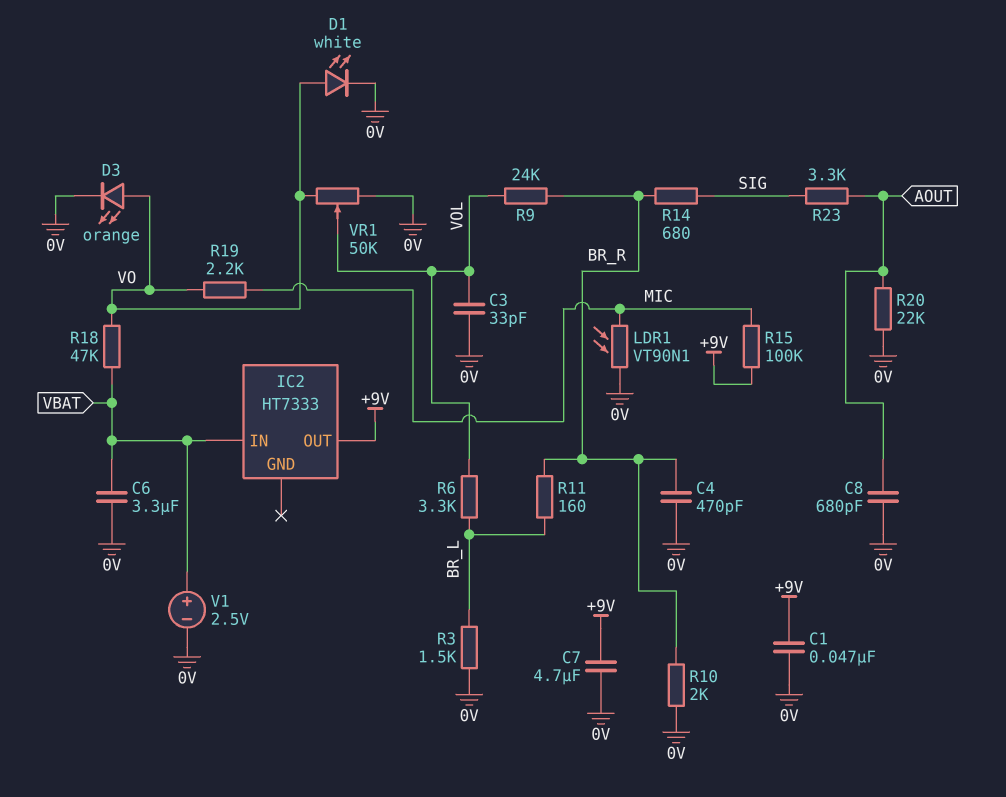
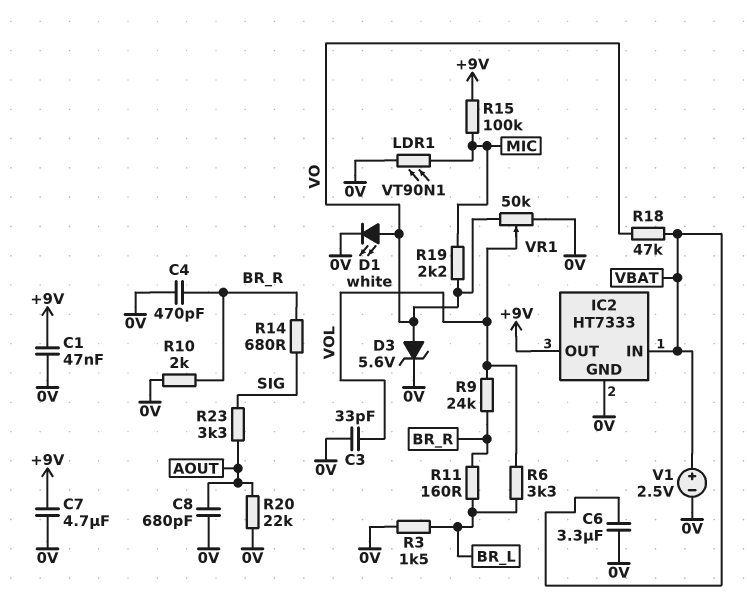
D3: LED orange (A VO, K 0V) -> zener 5.6V (A VO, K 0V)
IC2 pin GND: none -> 0V

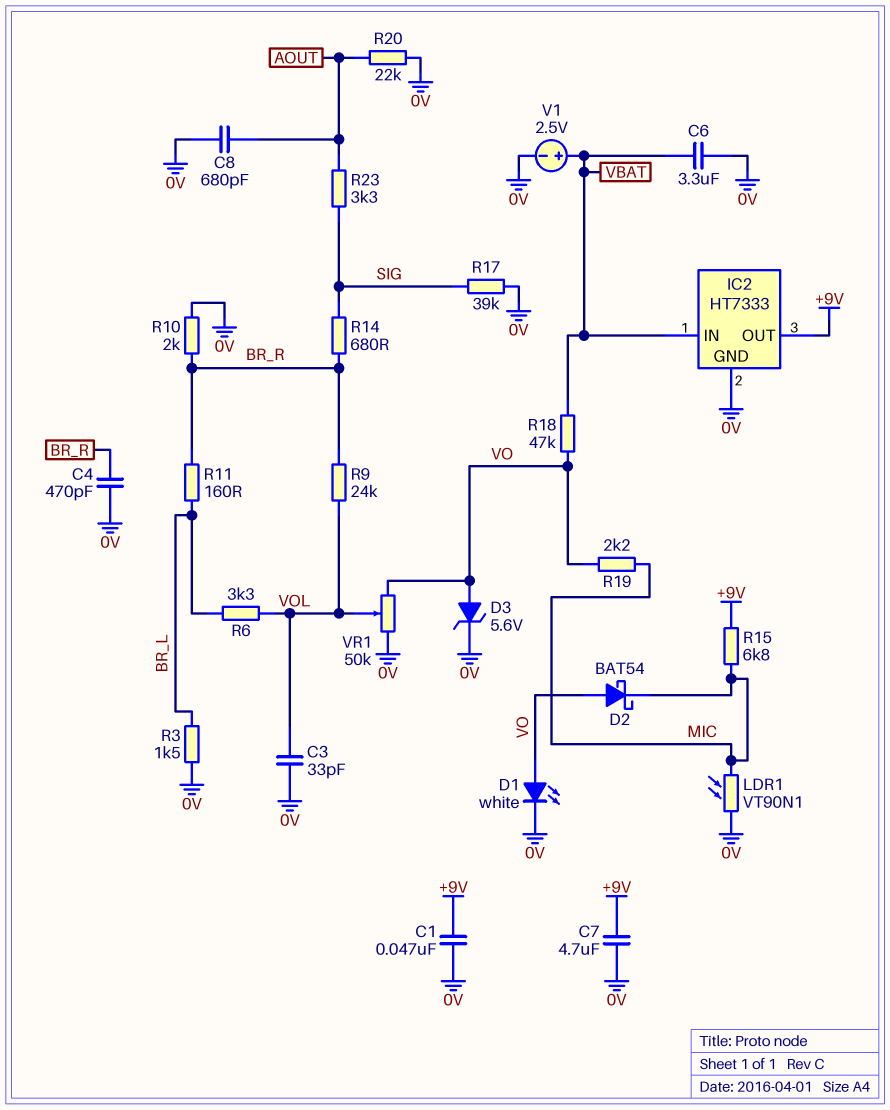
D2: none -> schottky BAT54 (A VO, K MIC)
R15: 100k (+9V, MIC) -> 6.8k (+9V, MIC)
R17: none -> 39k (0V, SIG)

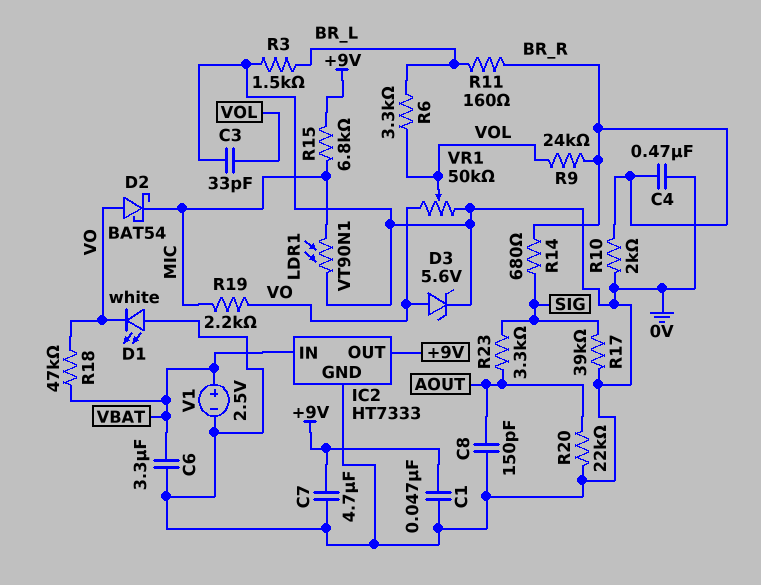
C4: 470pF (0V, BR_R) -> 470nF (0V, BR_R)
C8: 680pF (0V, AOUT) -> 150pF (0V, AOUT)
D1: LED white (A VO, K 0V) -> LED white (A 0V, K VO)

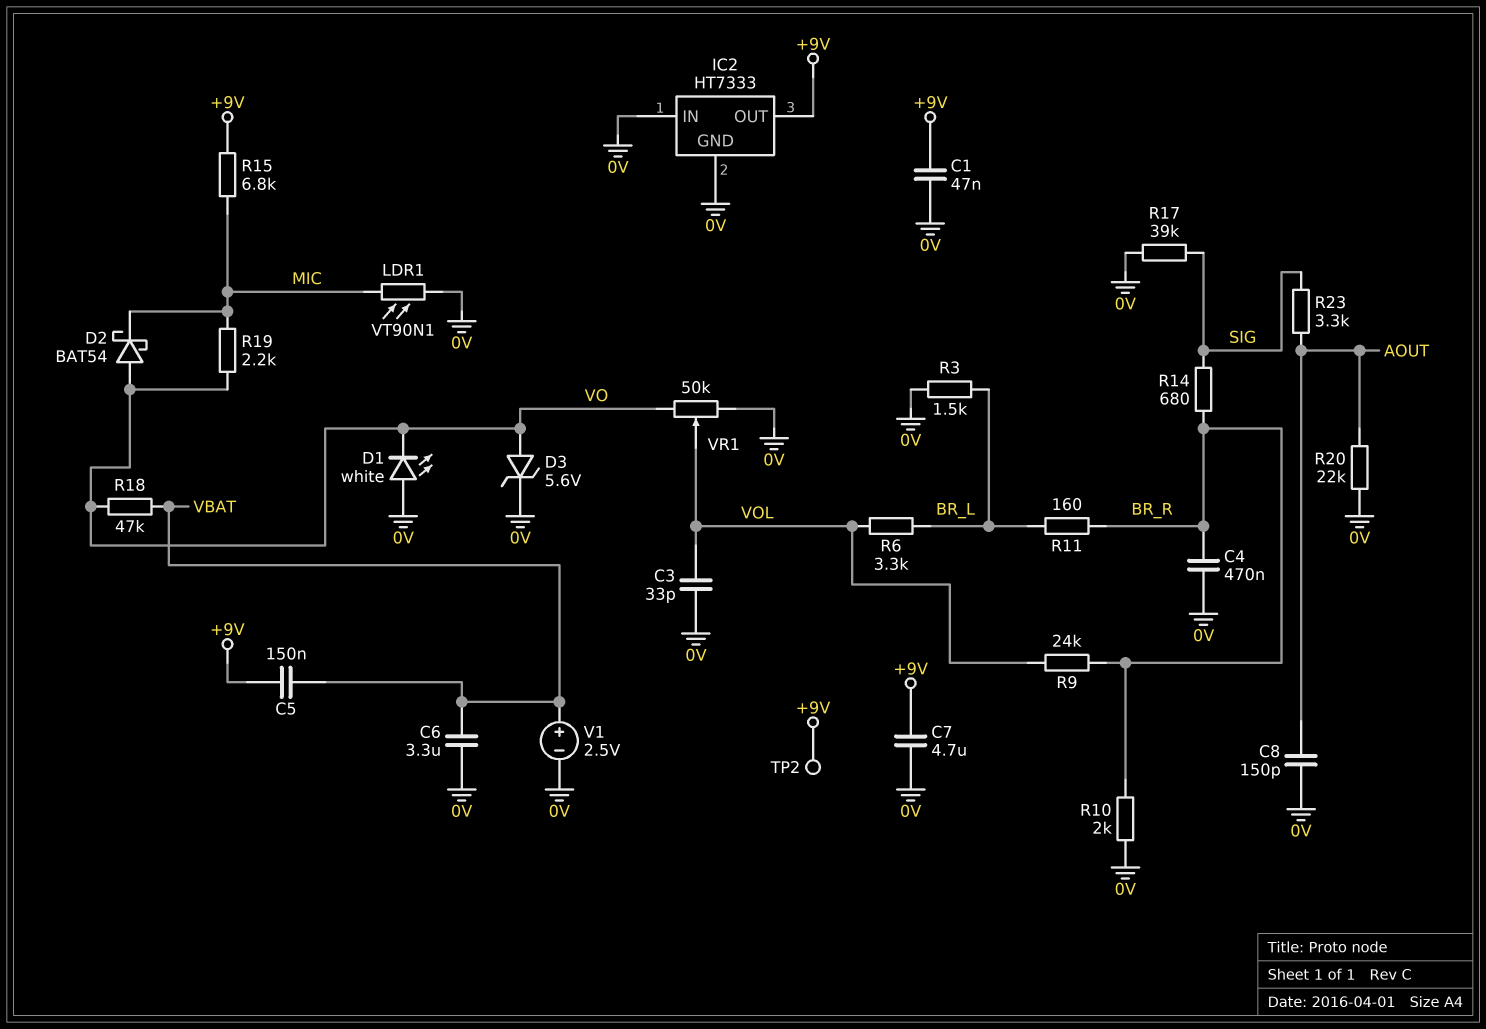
C5: none -> 150nF (+9V, VBAT)
IC2 pin IN: VBAT -> 0V
TP2: none -> test point (+9V)

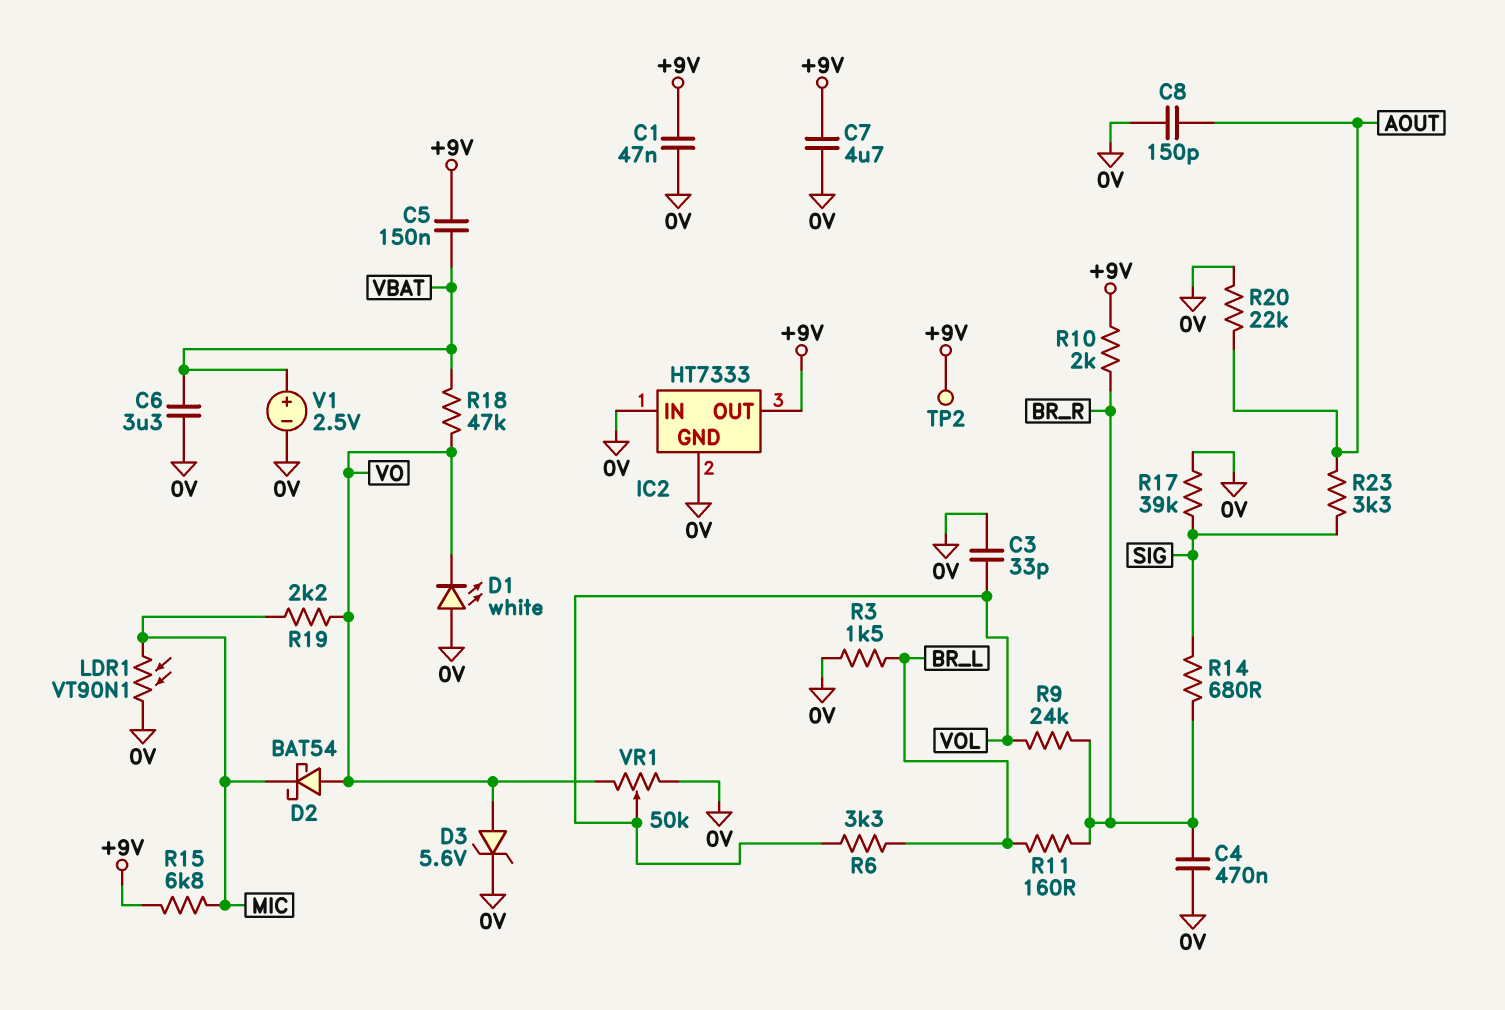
R10: 2k (0V, BR_R) -> 2k (+9V, BR_R)

